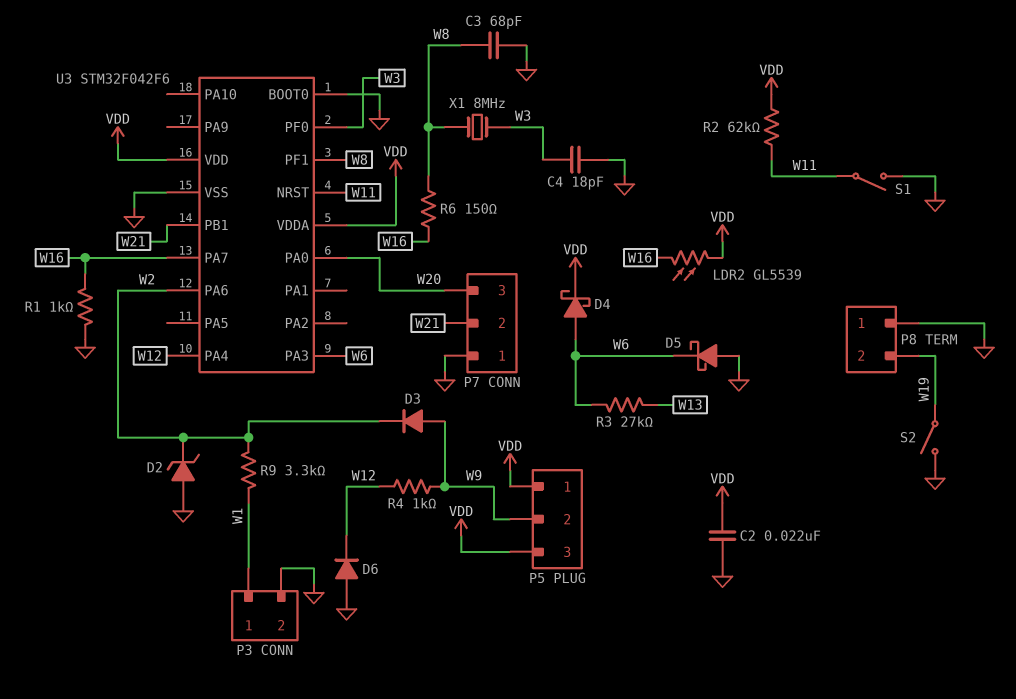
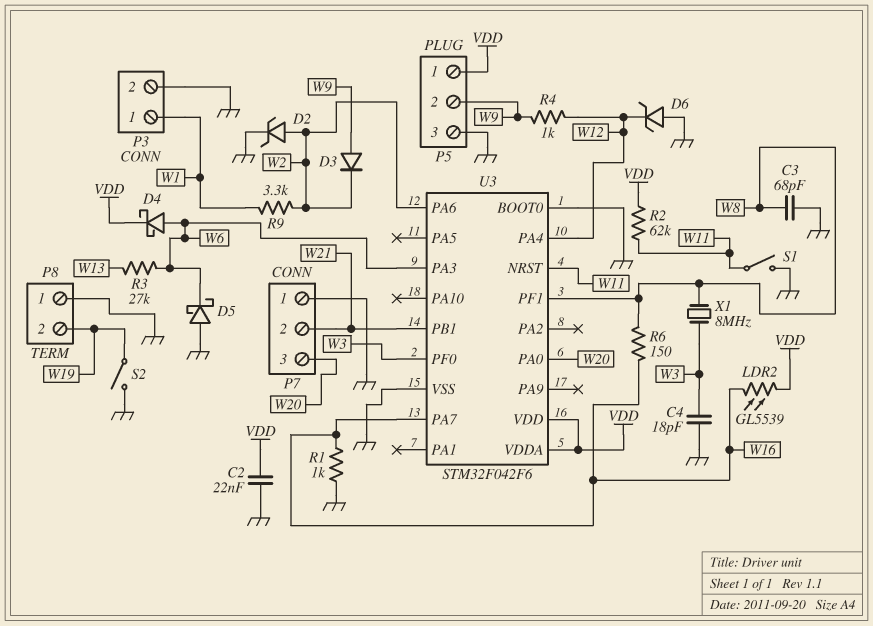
D2: zener (A GND, K W2) -> zener (A W2, K GND)
D6: diode (A GND, K W12) -> zener (A GND, K W12)
P5 pin 3: VDD -> GND

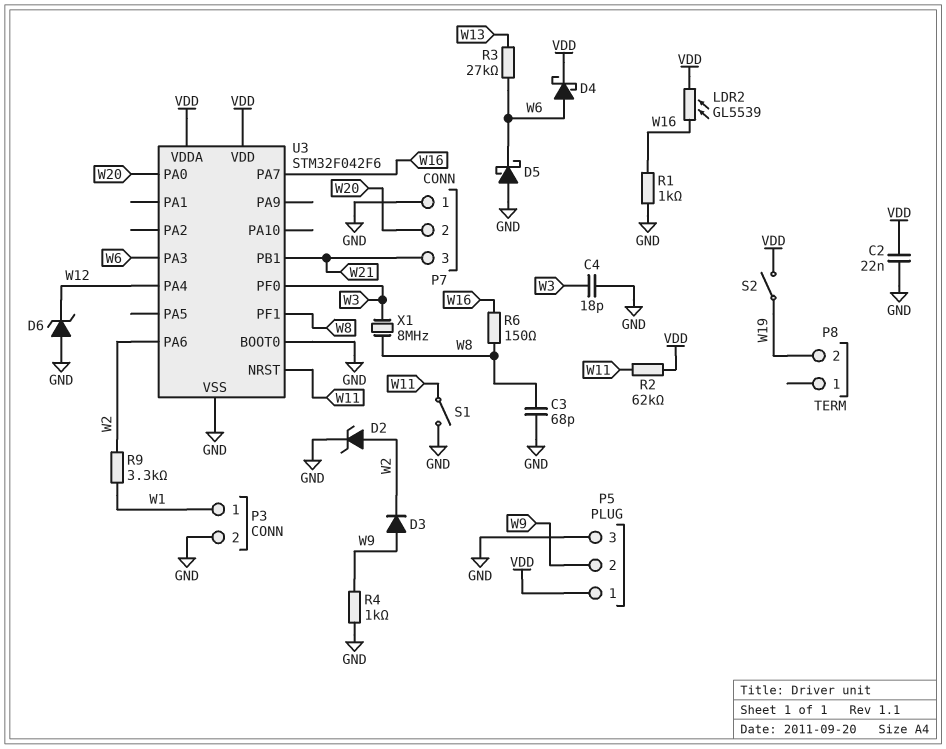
P7 pin 2: W21 -> W20
P7 pin 3: W20 -> W21
P8 pin 1: GND -> none
R4: 1k (W9, W12) -> 1k (GND, W9)
S2: switch (GND, W19) -> switch (VDD, W19)

